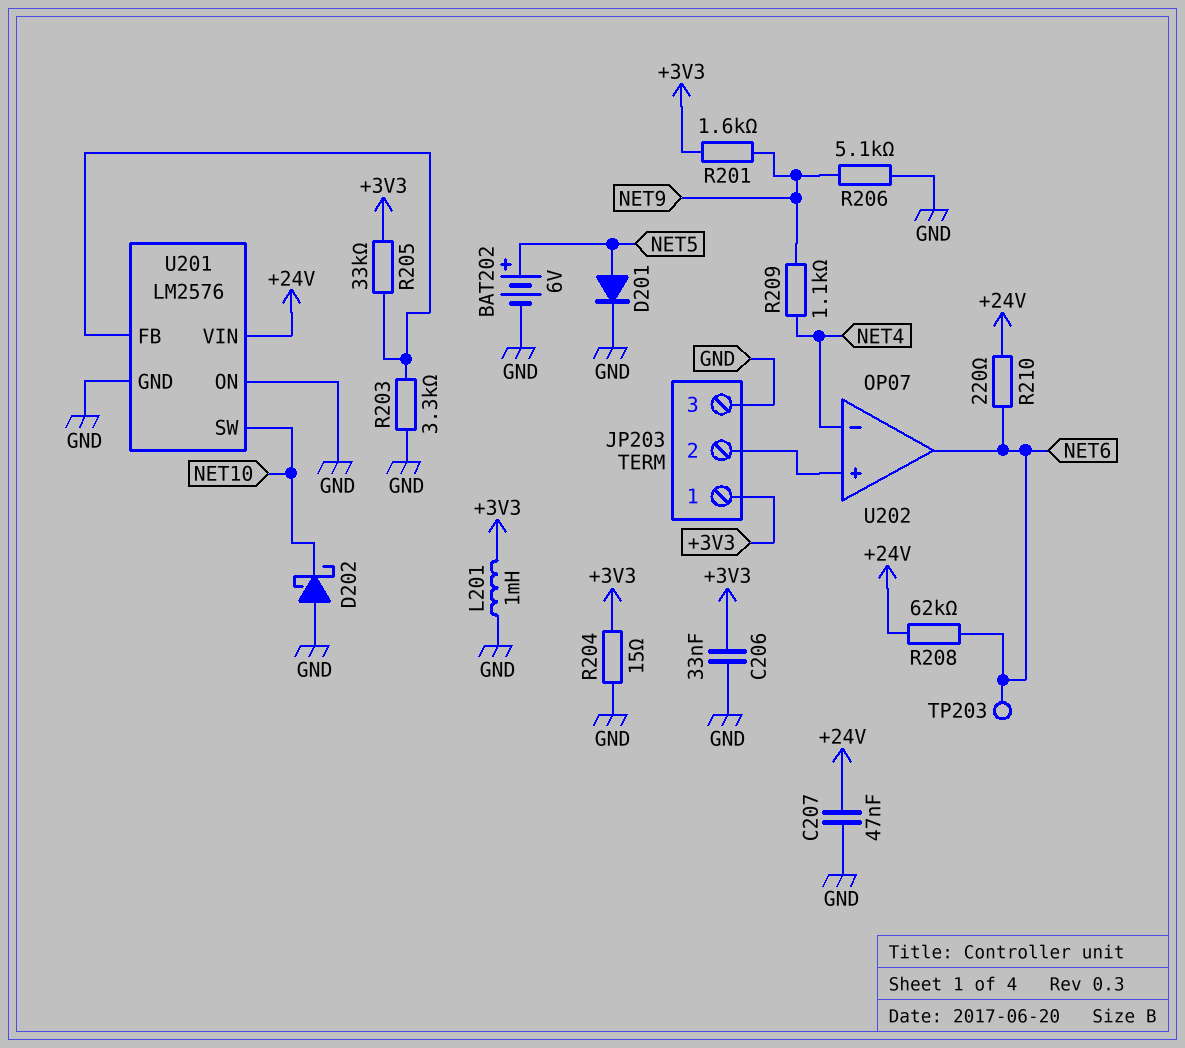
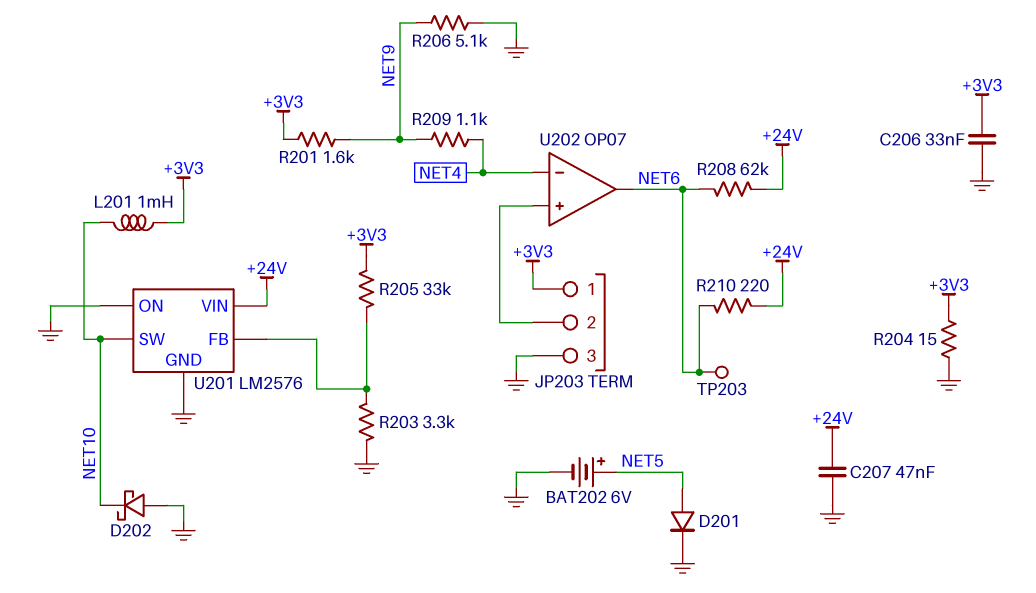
L201: 1mH (+3V3, GND) -> 1mH (+3V3, NET10)

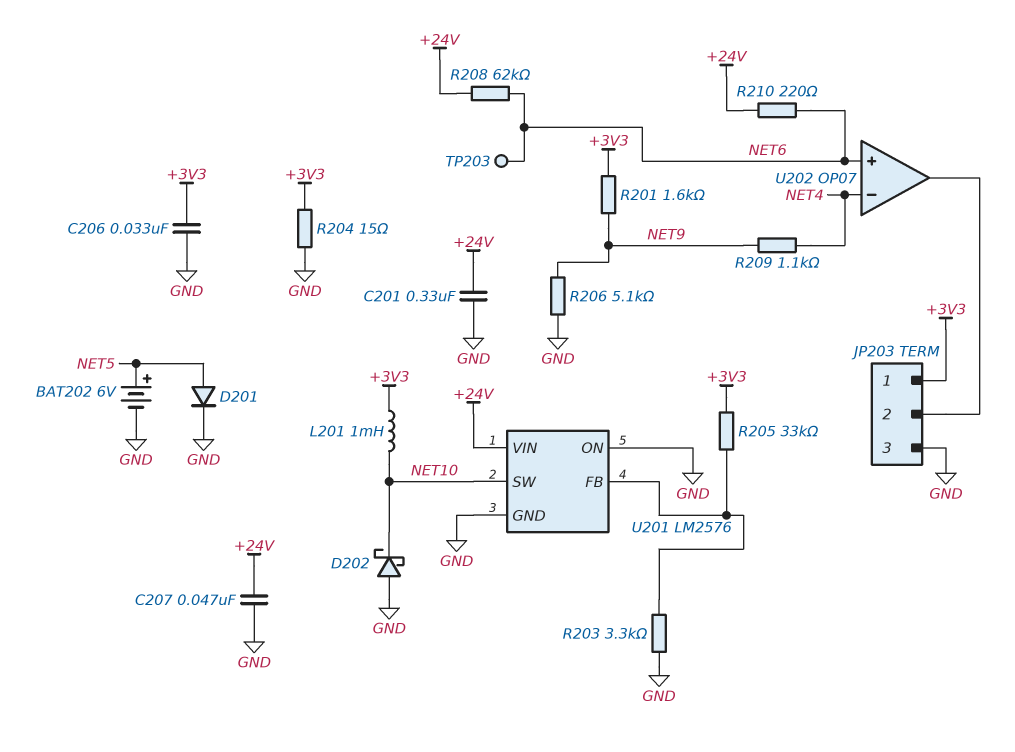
C201: none -> 330nF (+24V, GND)
U202 pin in+: JP203/2 -> NET6
U202 pin out: NET6 -> JP203/2

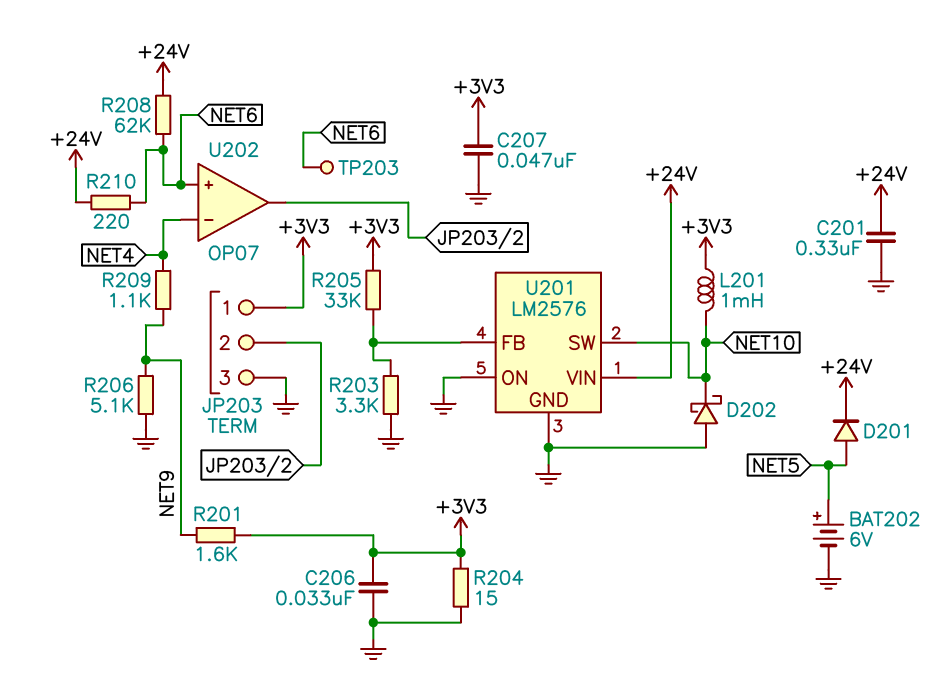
C207: 47nF (+24V, GND) -> 47nF (+3V3, GND)
D201: diode (A NET5, K GND) -> diode (A NET5, K +24V)

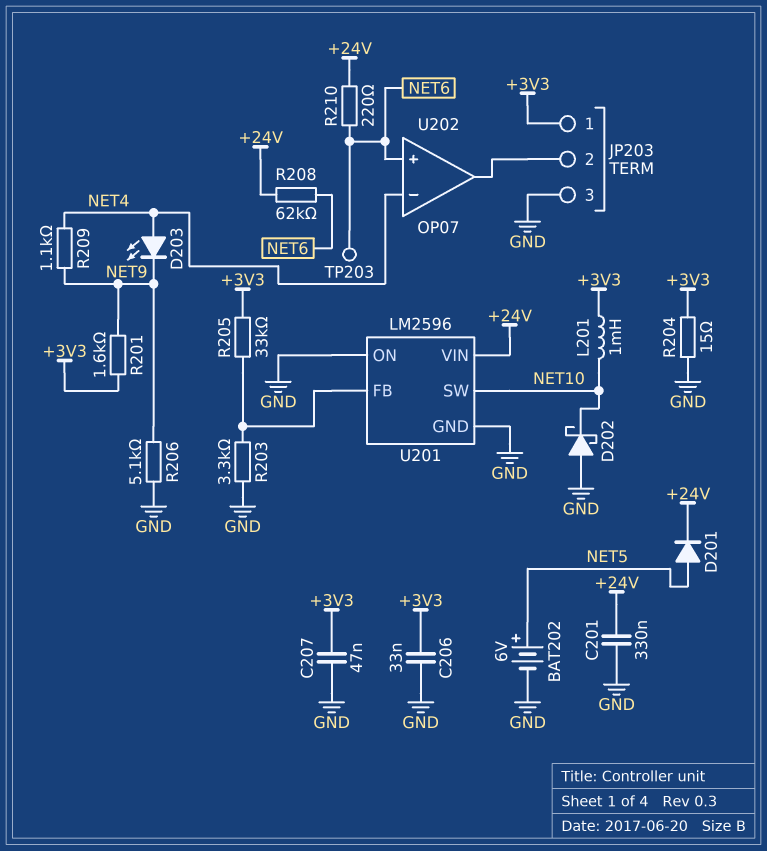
D203: none -> LED (A NET4, K NET9)
U201: LM2576 -> LM2596

